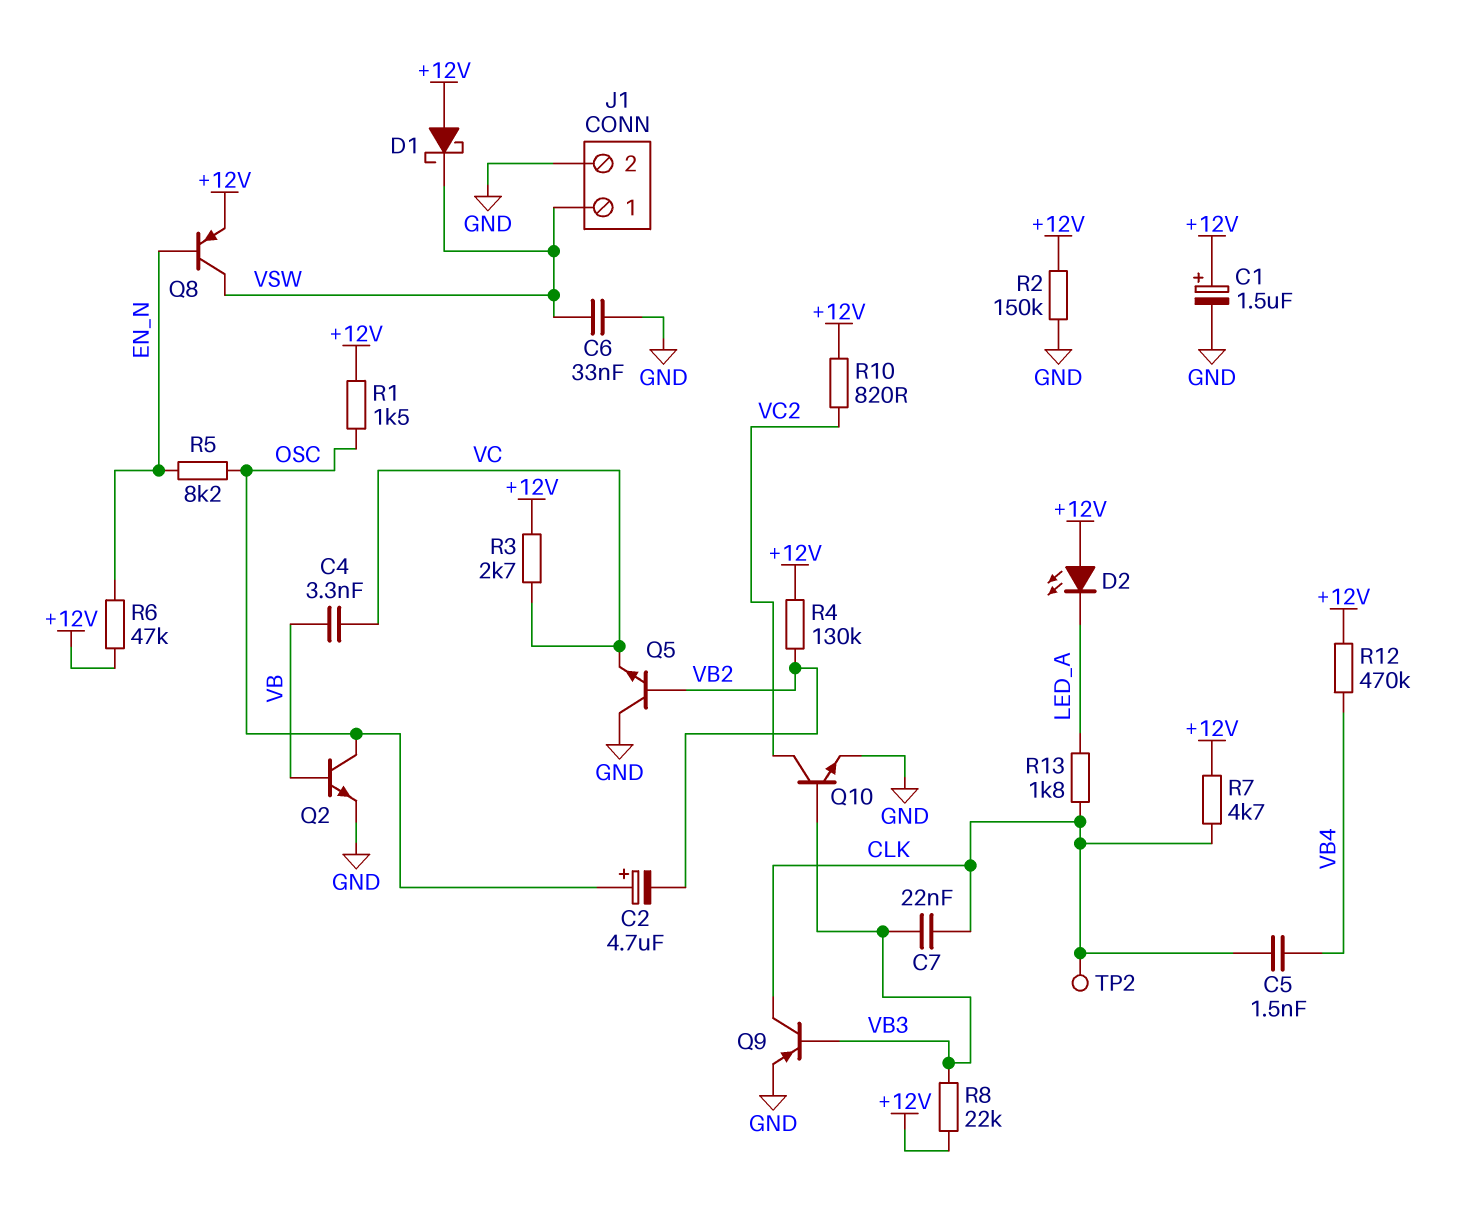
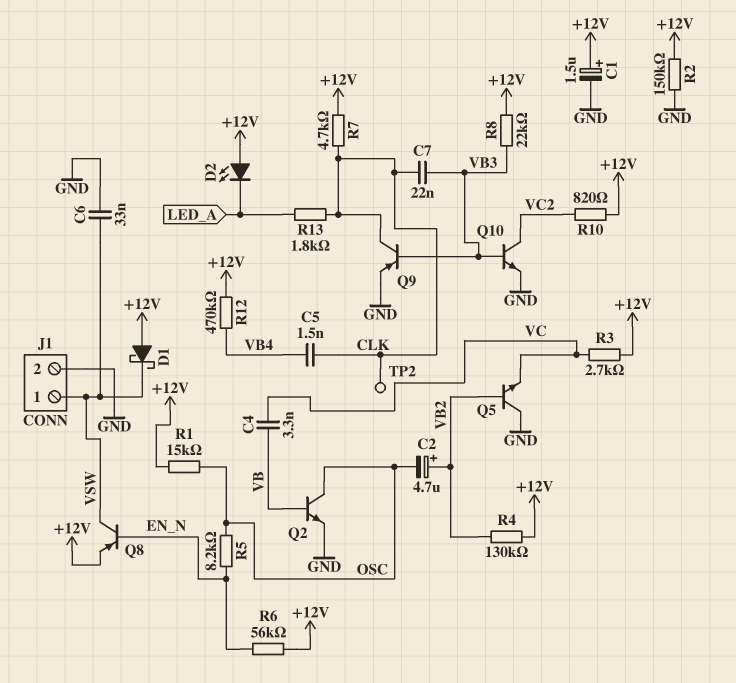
C2: 4.7uF (plus OSC, minus VB2) -> 4.7uF (plus VB2, minus OSC)
R1: 1.5k (+12V, OSC) -> 15k (+12V, OSC)
R6: 47k (+12V, EN_N) -> 56k (+12V, EN_N)

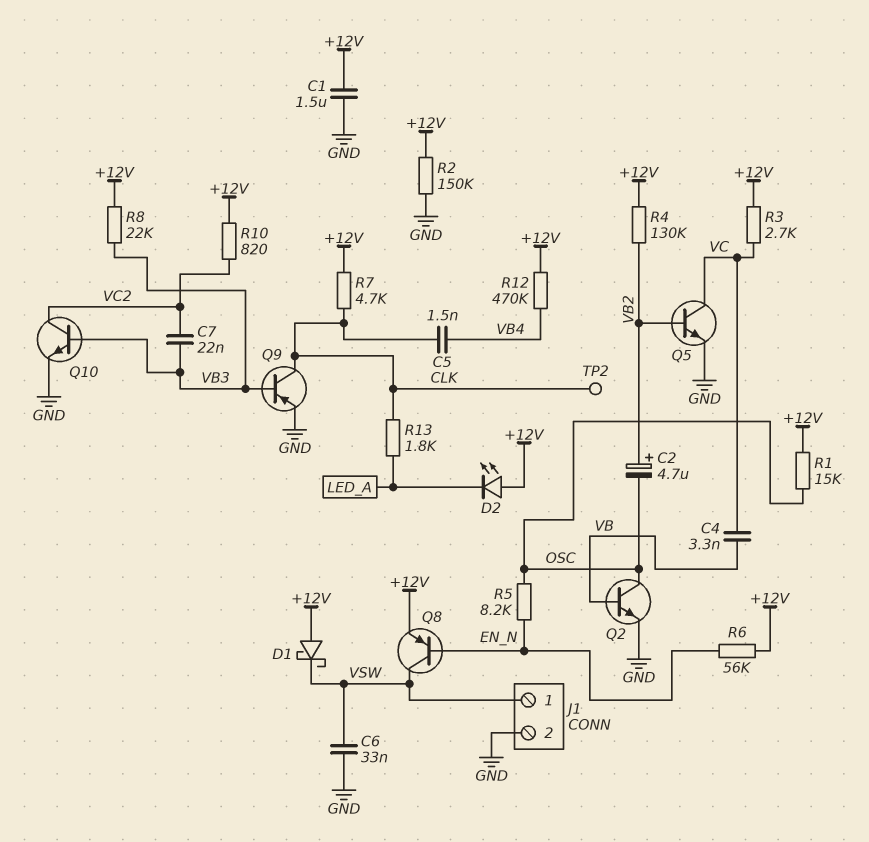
C1: 1.5uF (plus +12V, minus GND) -> 1.5uF (+12V, GND)
C7: 22nF (CLK, VB3) -> 22nF (VB3, VC2)
Q5: NPN (B VB2, C GND, E VC) -> NPN (B VB2, C VC, E GND)

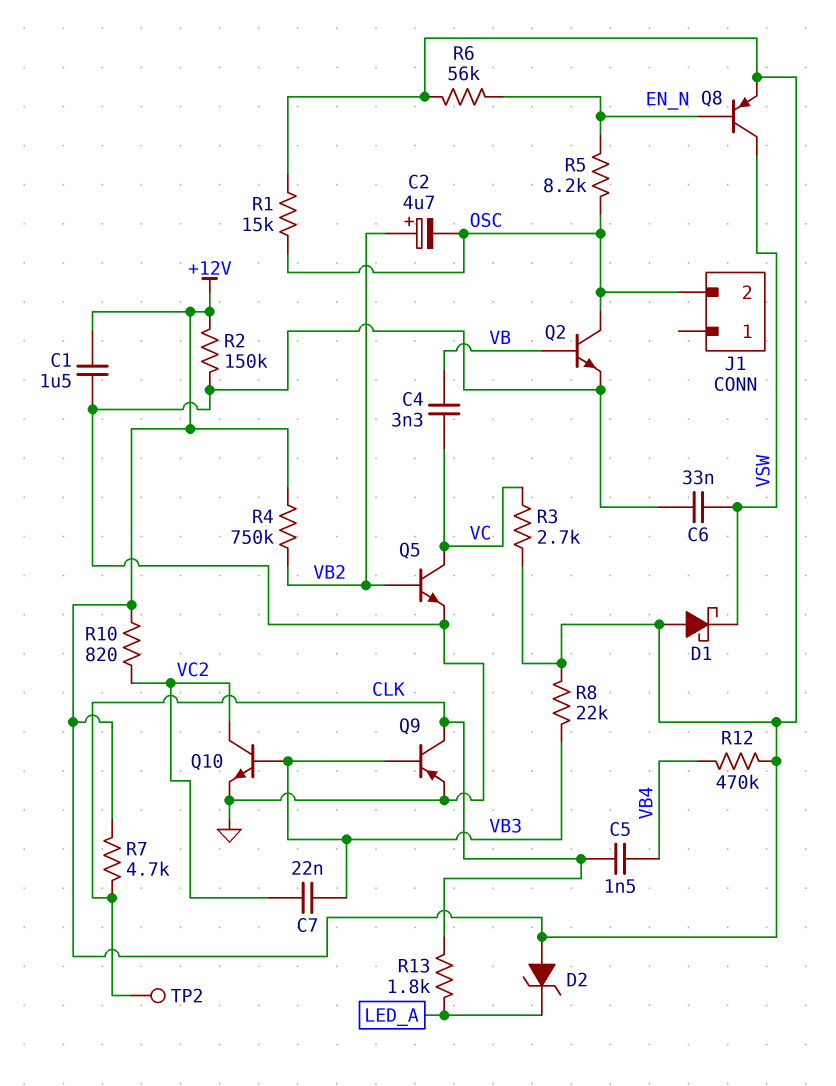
D2: LED (A +12V, K LED_A) -> zener (A +12V, K LED_A)
J1 pin 1: VSW -> none
J1 pin 2: GND -> OSC
R4: 130k (+12V, VB2) -> 750k (+12V, VB2)

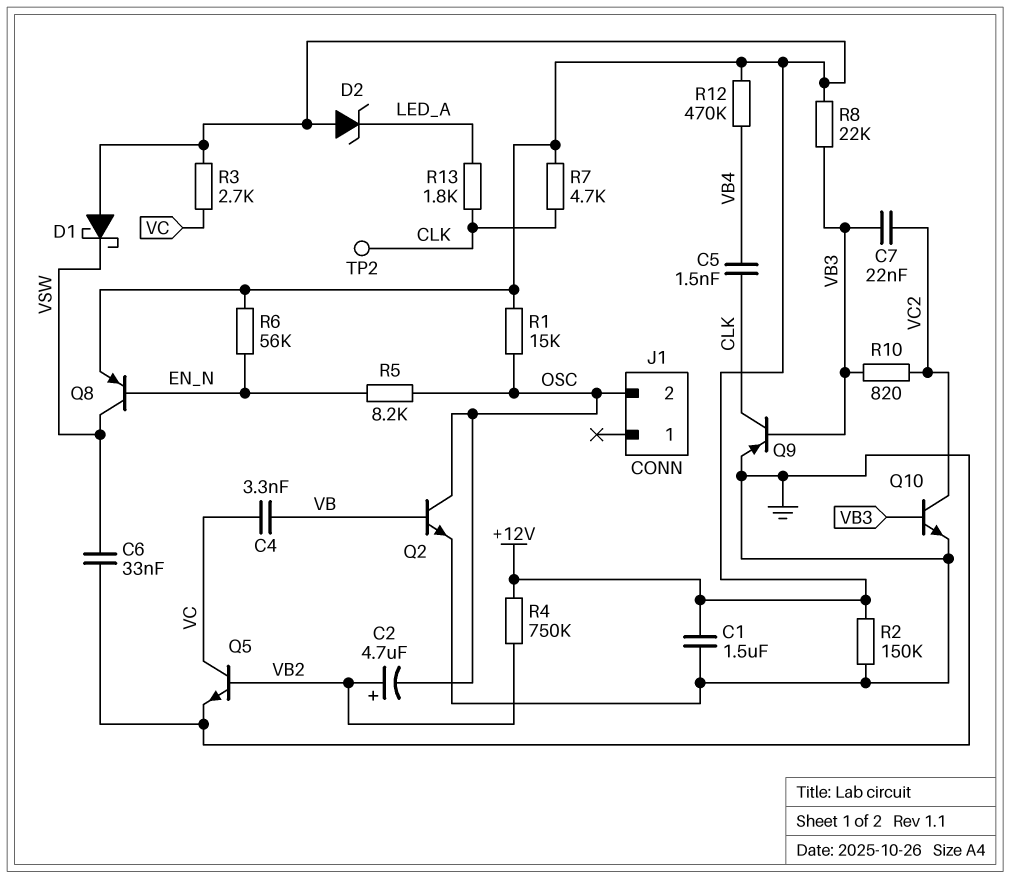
R10: 820 (+12V, VC2) -> 820 (VB3, VC2)

